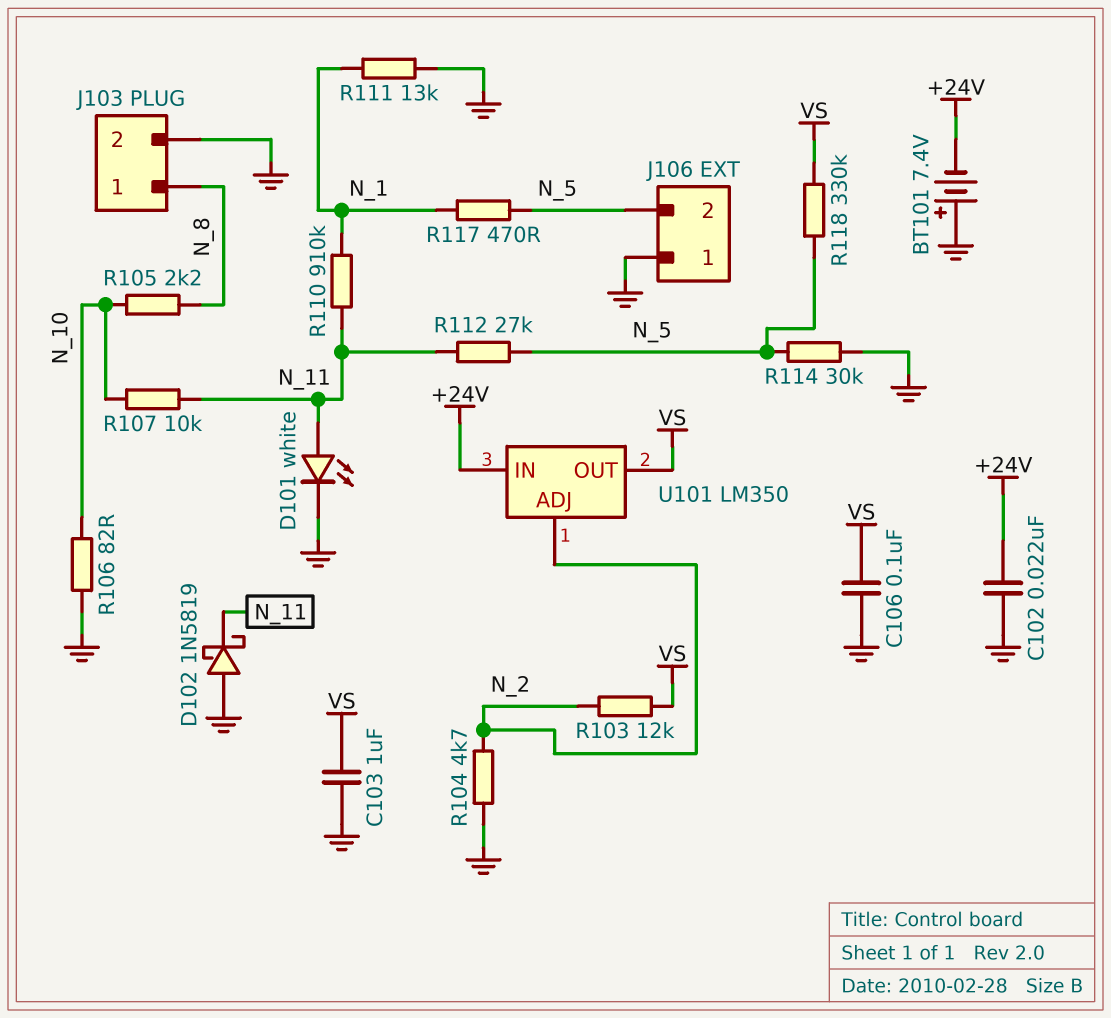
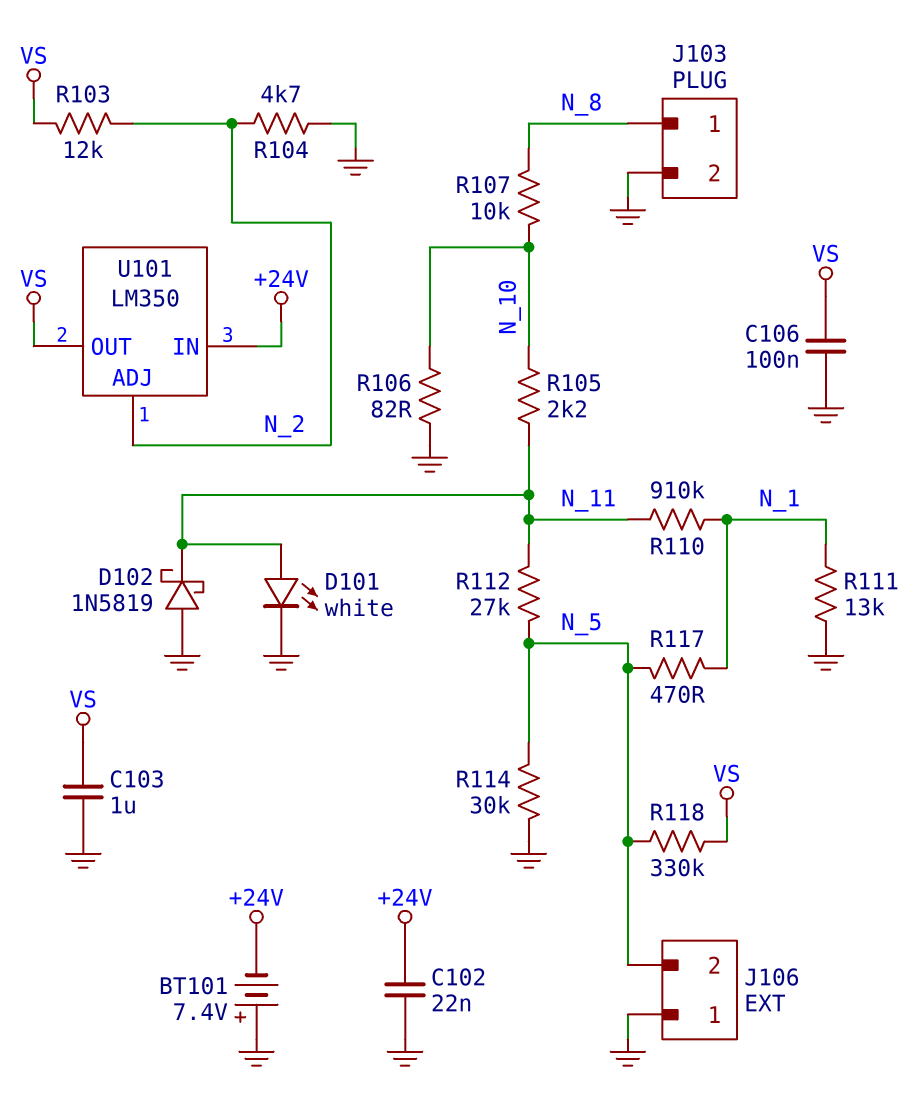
R105: 2.2k (N_8, N_10) -> 2.2k (N_10, N_11)
R107: 10k (N_10, N_11) -> 10k (N_8, N_10)

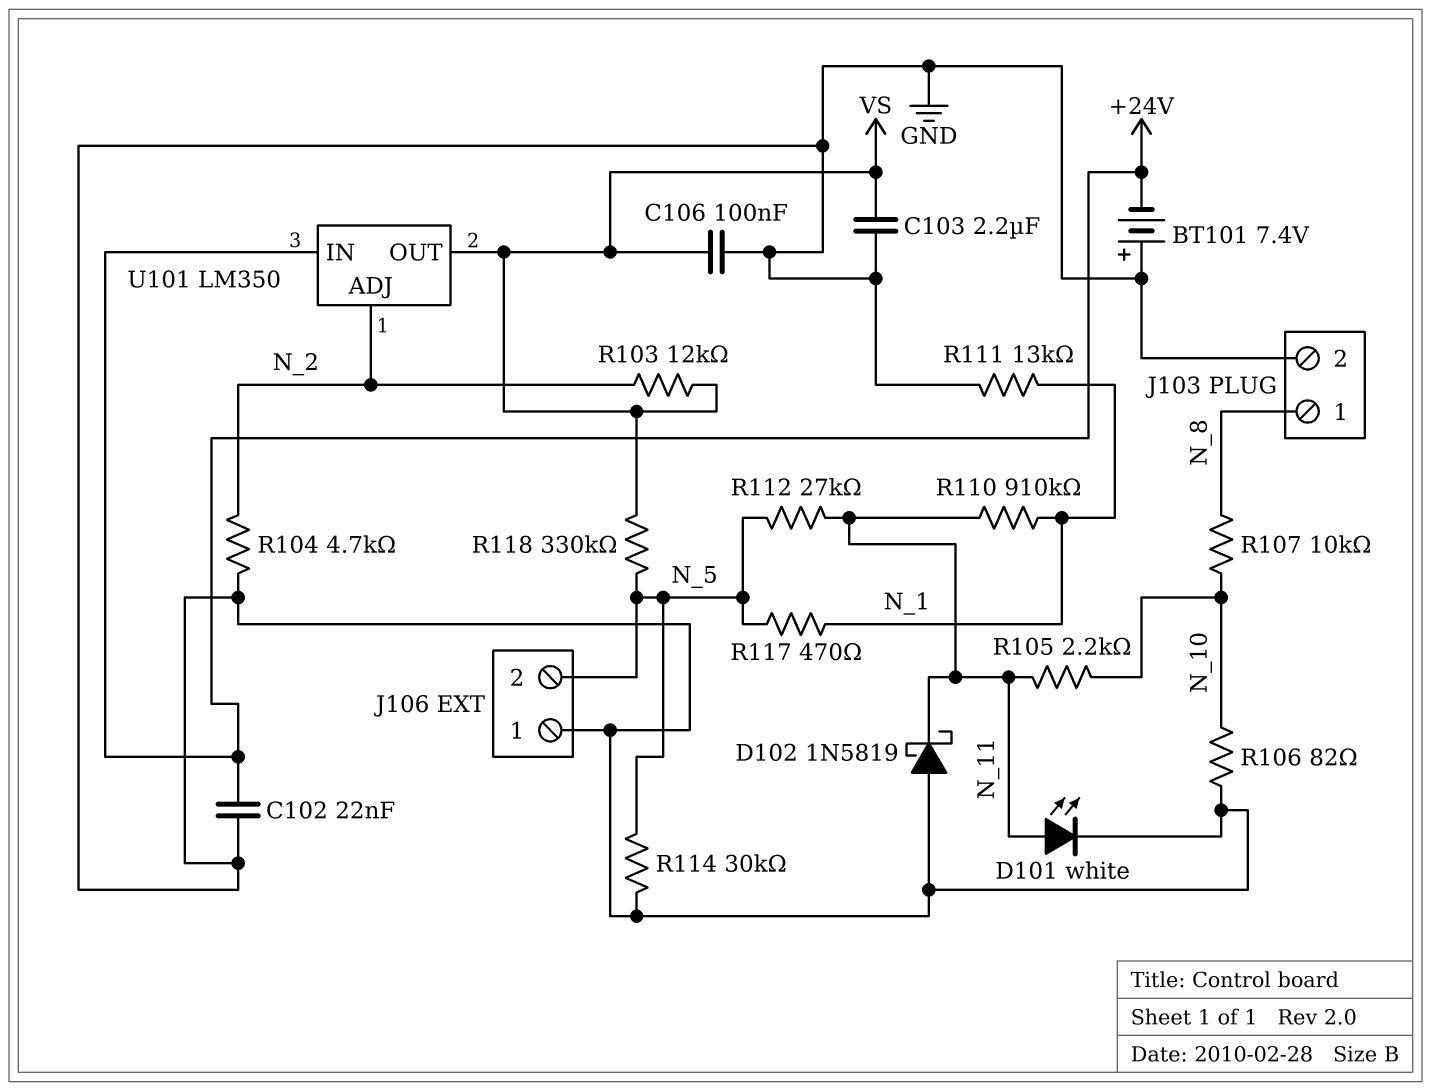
C103: 1uF (GND, VS) -> 2.2uF (GND, VS)

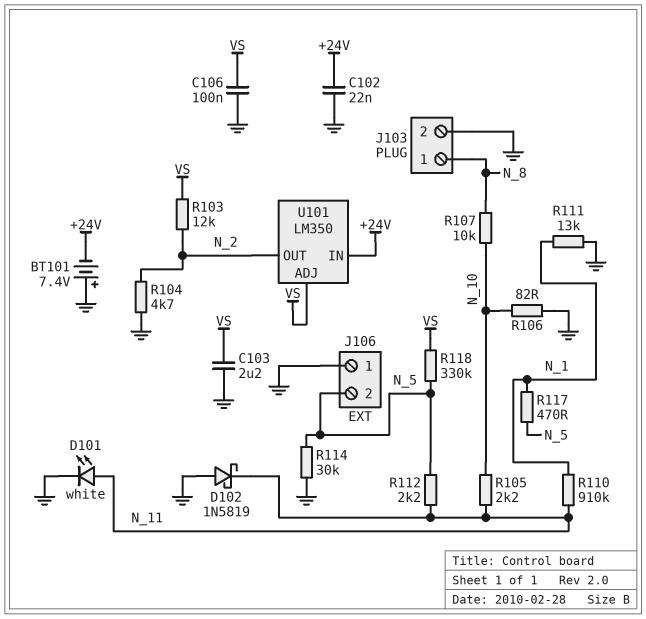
R112: 27k (N_5, N_11) -> 2.2k (N_5, N_11)
U101 pin ADJ: N_2 -> VS
U101 pin OUT: VS -> N_2

